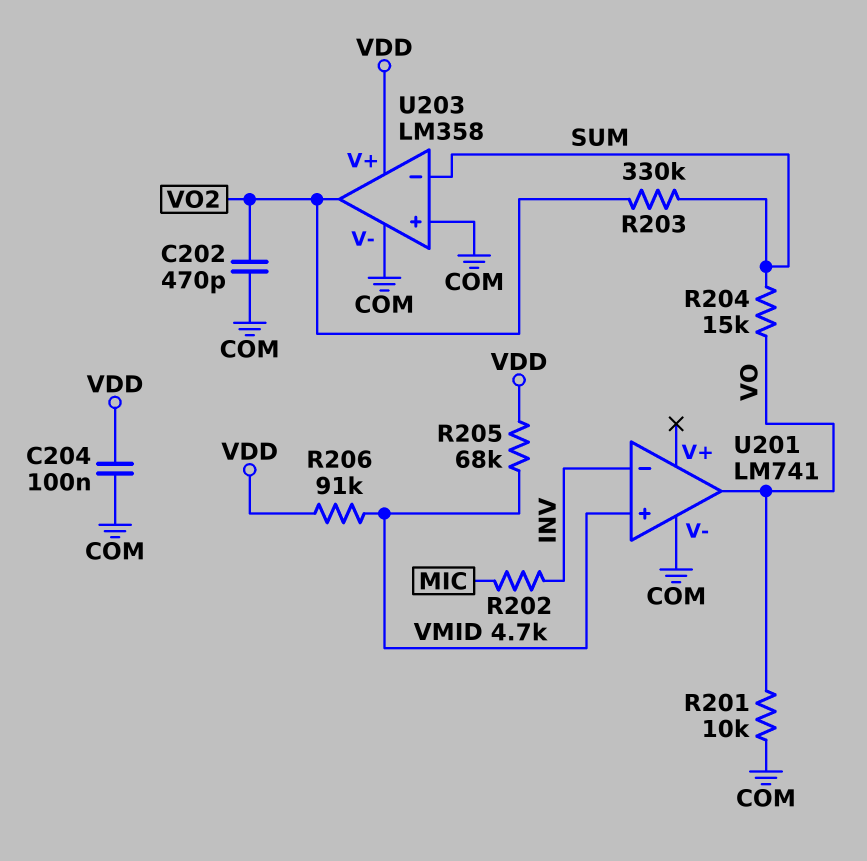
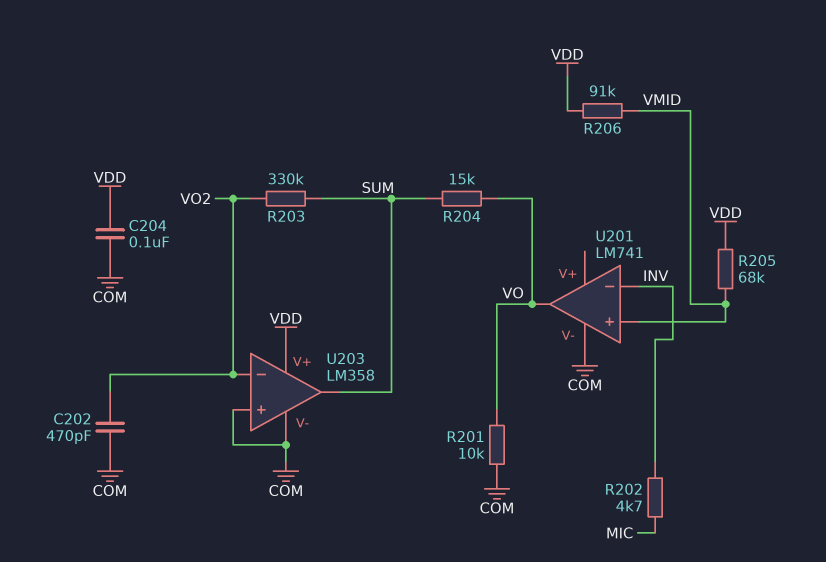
U203 pin in-: SUM -> VO2
U203 pin out: VO2 -> SUM

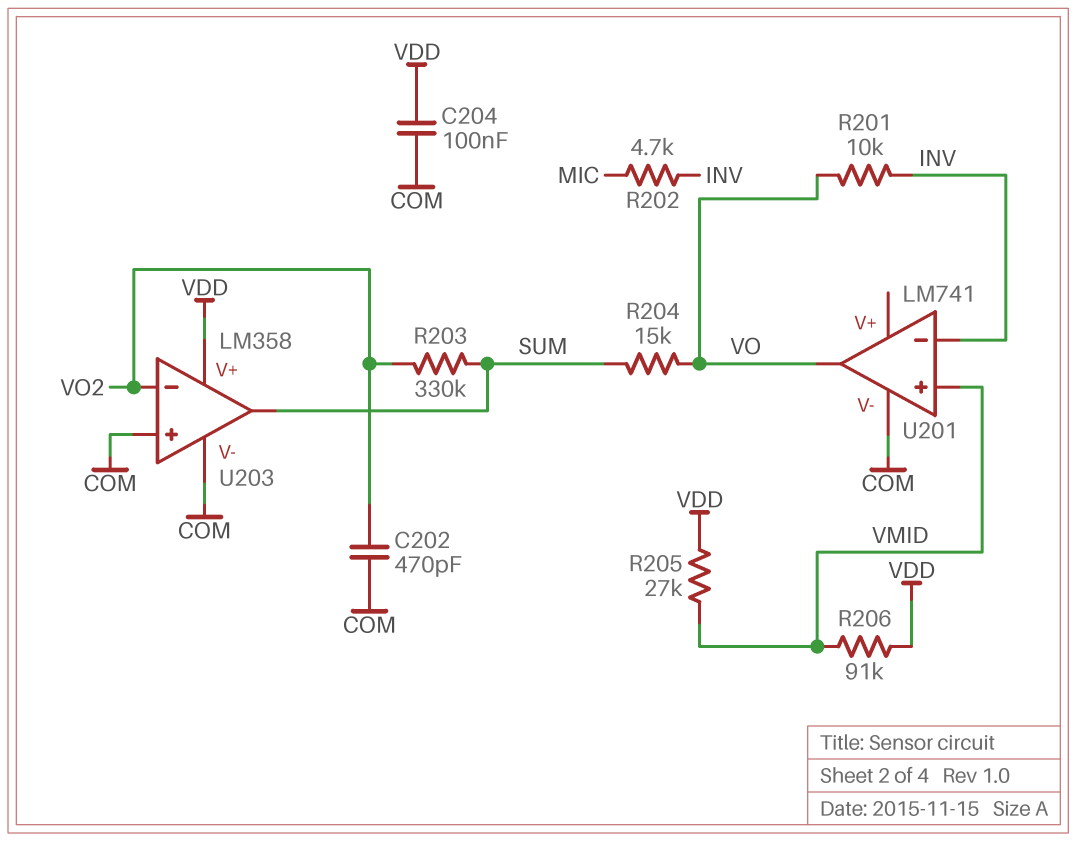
R201: 10k (COM, VO) -> 10k (INV, VO)
R205: 68k (VDD, VMID) -> 27k (VDD, VMID)

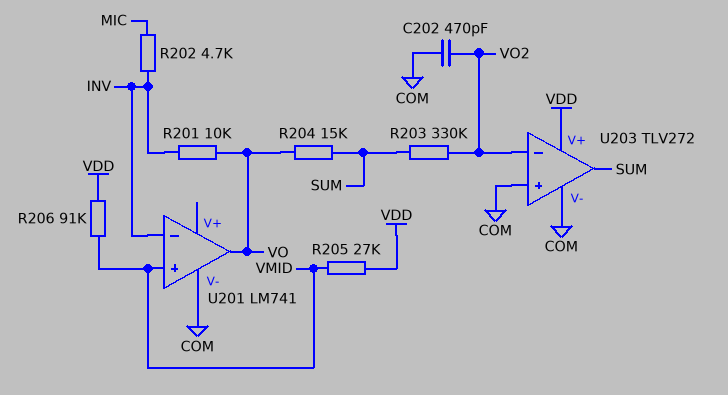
C204: 100nF (COM, VDD) -> none
U203: LM358 -> TLV272

